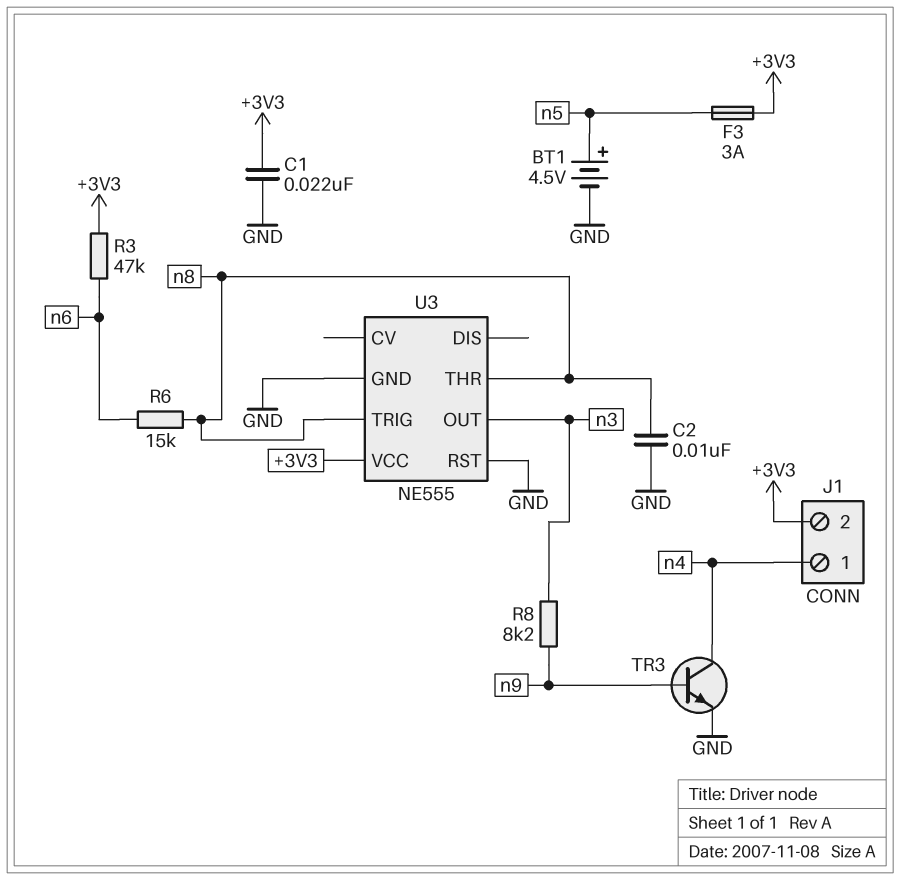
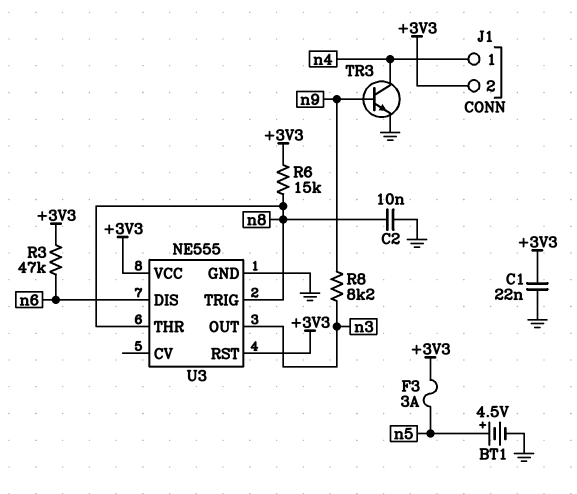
R6: 15k (n6, n8) -> 15k (+3V3, n8)
U3 pin DIS: none -> n6
U3 pin RST: GND -> +3V3

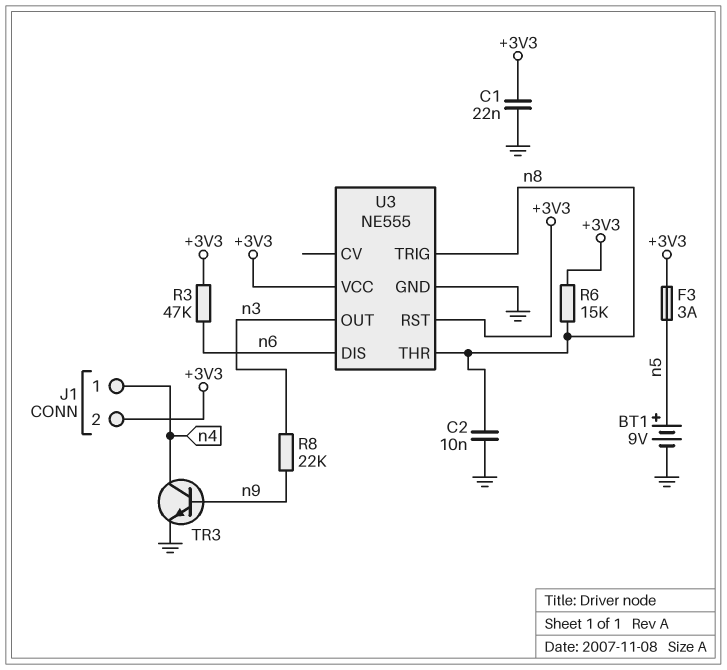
BT1: 4.5V (plus n5, minus GND) -> 9V (plus n5, minus GND)
R8: 8.2k (n3, n9) -> 22k (n3, n9)

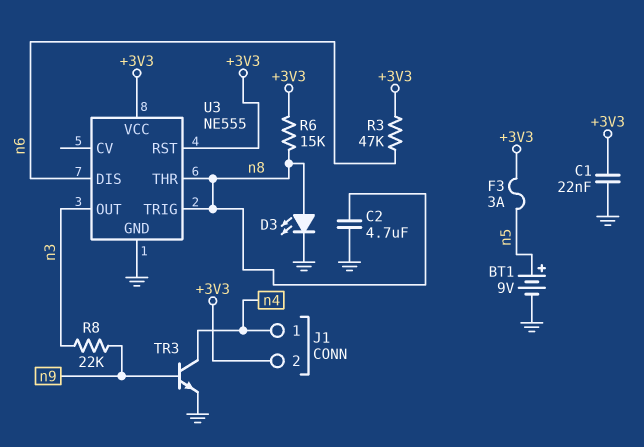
C2: 10nF (GND, n8) -> 4.7uF (GND, n8)
D3: none -> LED (A n8, K GND)

